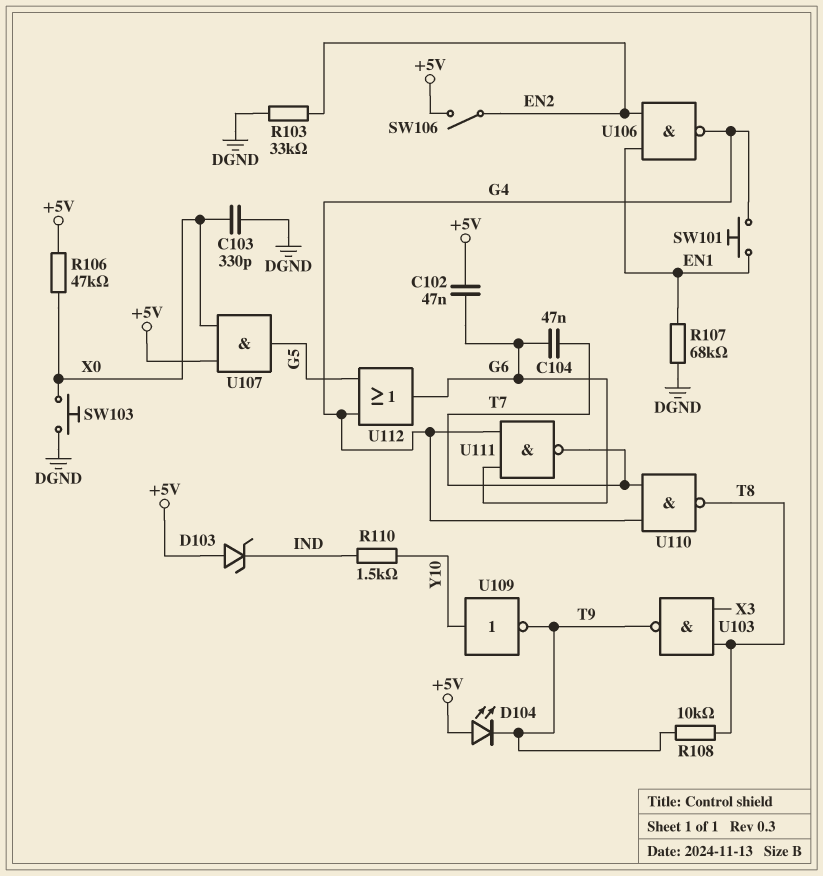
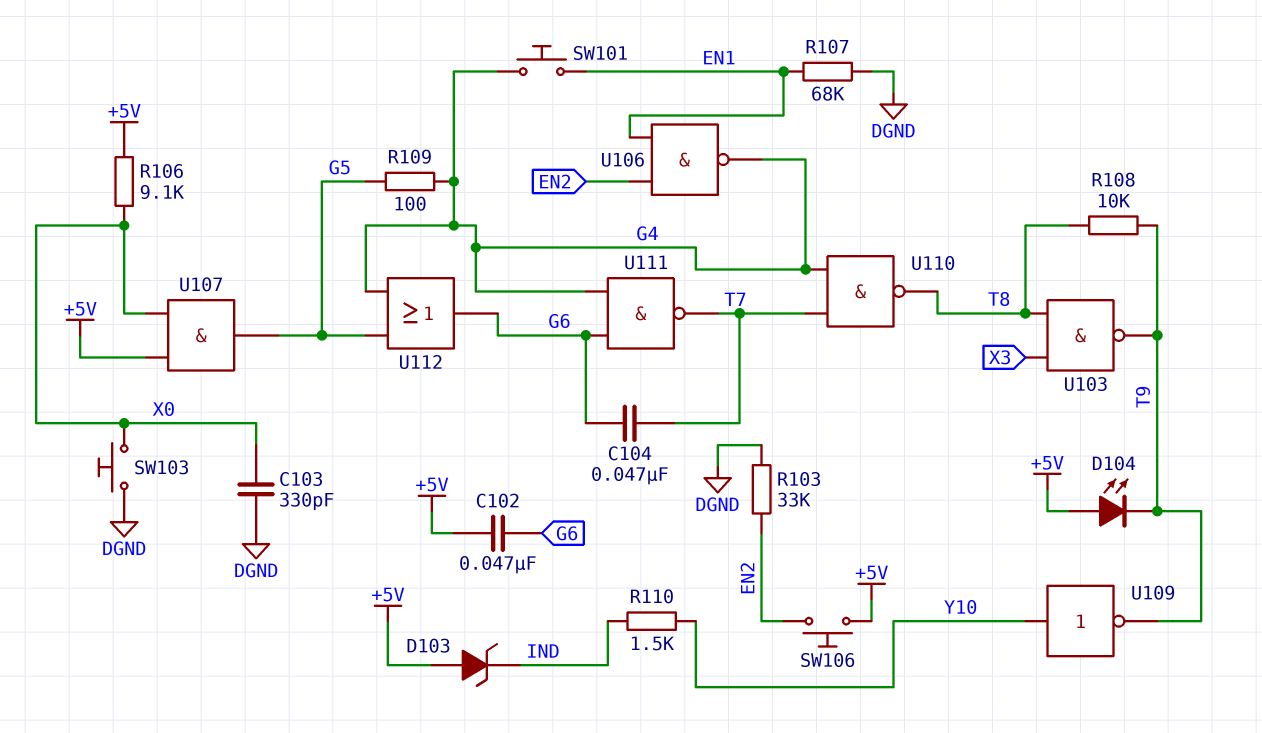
R106: 47k (+5V, X0) -> 9.1k (+5V, X0)
R109: none -> 100 (G4, G5)
SW106: switch (+5V, EN2) -> button (+5V, EN2)

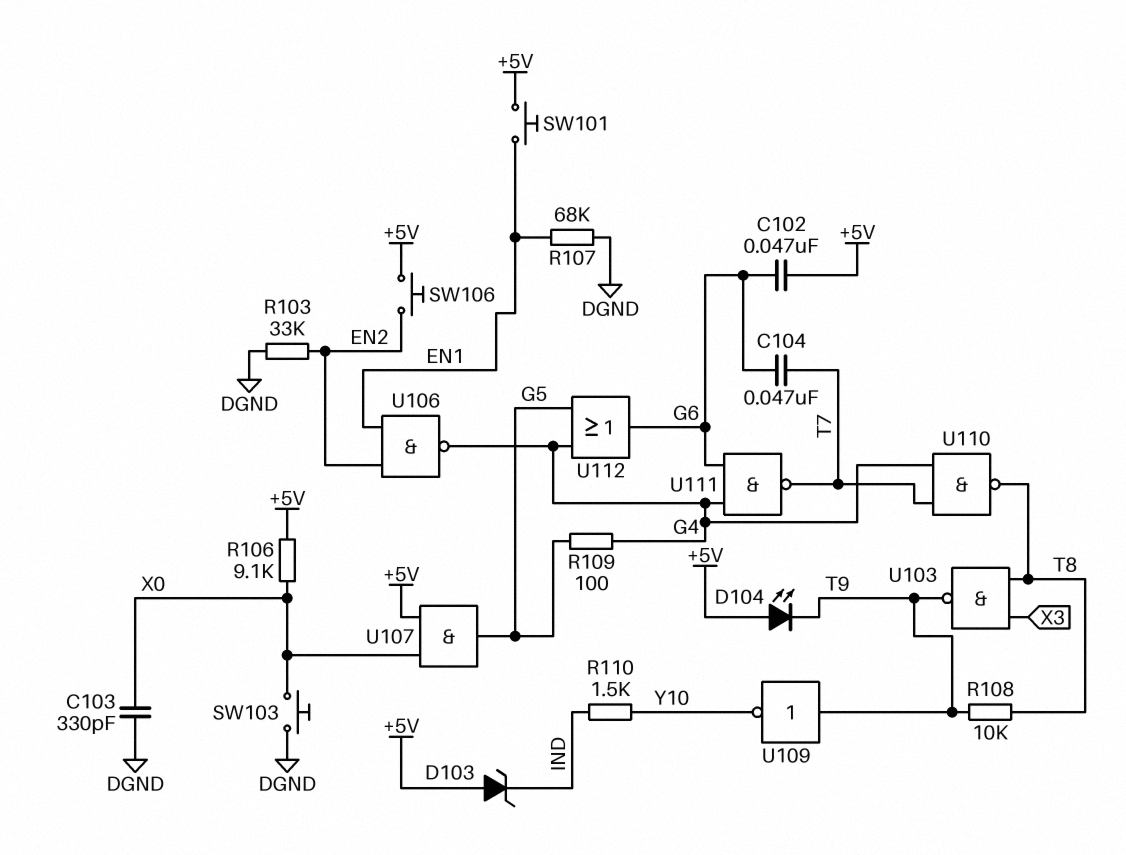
SW101: button (EN1, G4) -> button (+5V, EN1)
U109: NOT (in Y10, out T9) -> NOT (in T9, out Y10)

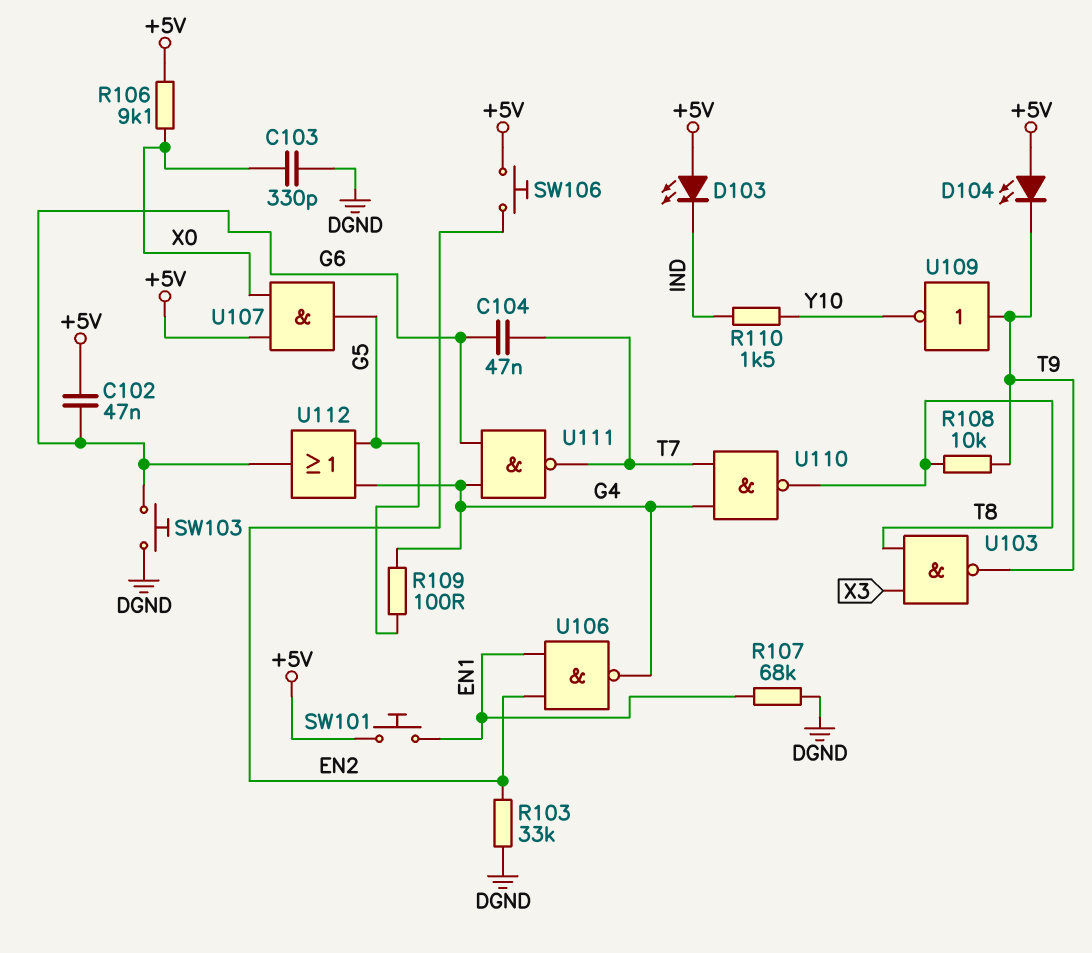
D103: zener (A +5V, K IND) -> LED (A +5V, K IND)
SW103: button (DGND, X0) -> button (DGND, G6)

